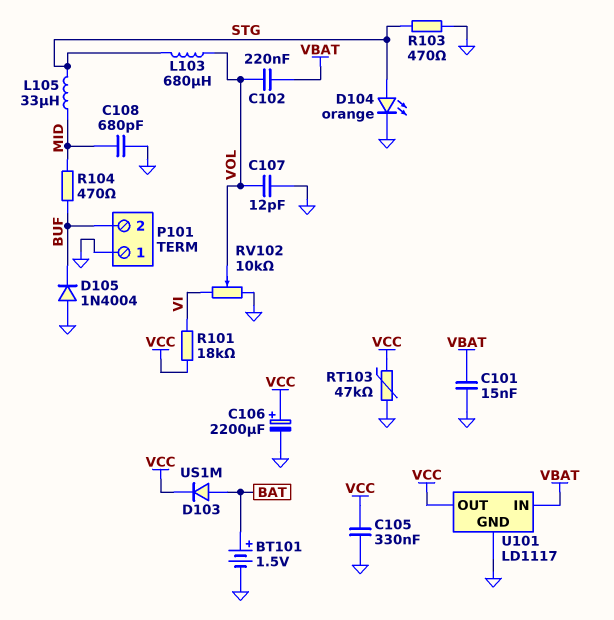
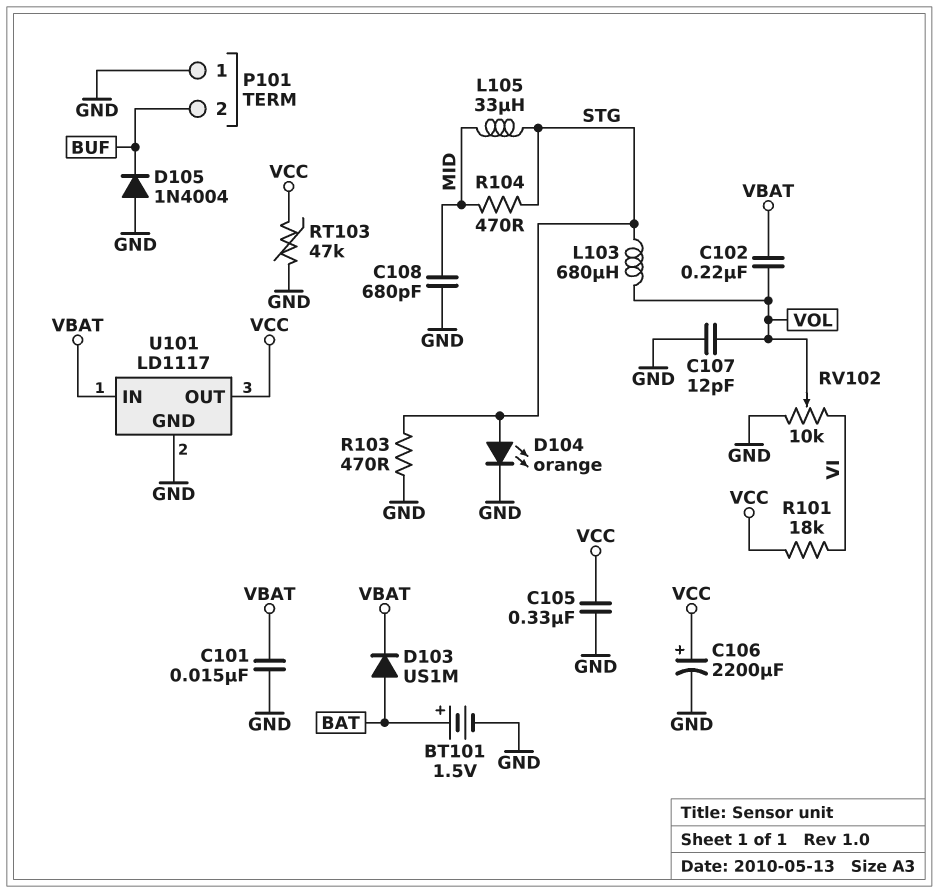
D103: diode US1M (A BAT, K VCC) -> diode US1M (A BAT, K VBAT)
R104: 470 (BUF, MID) -> 470 (MID, STG)

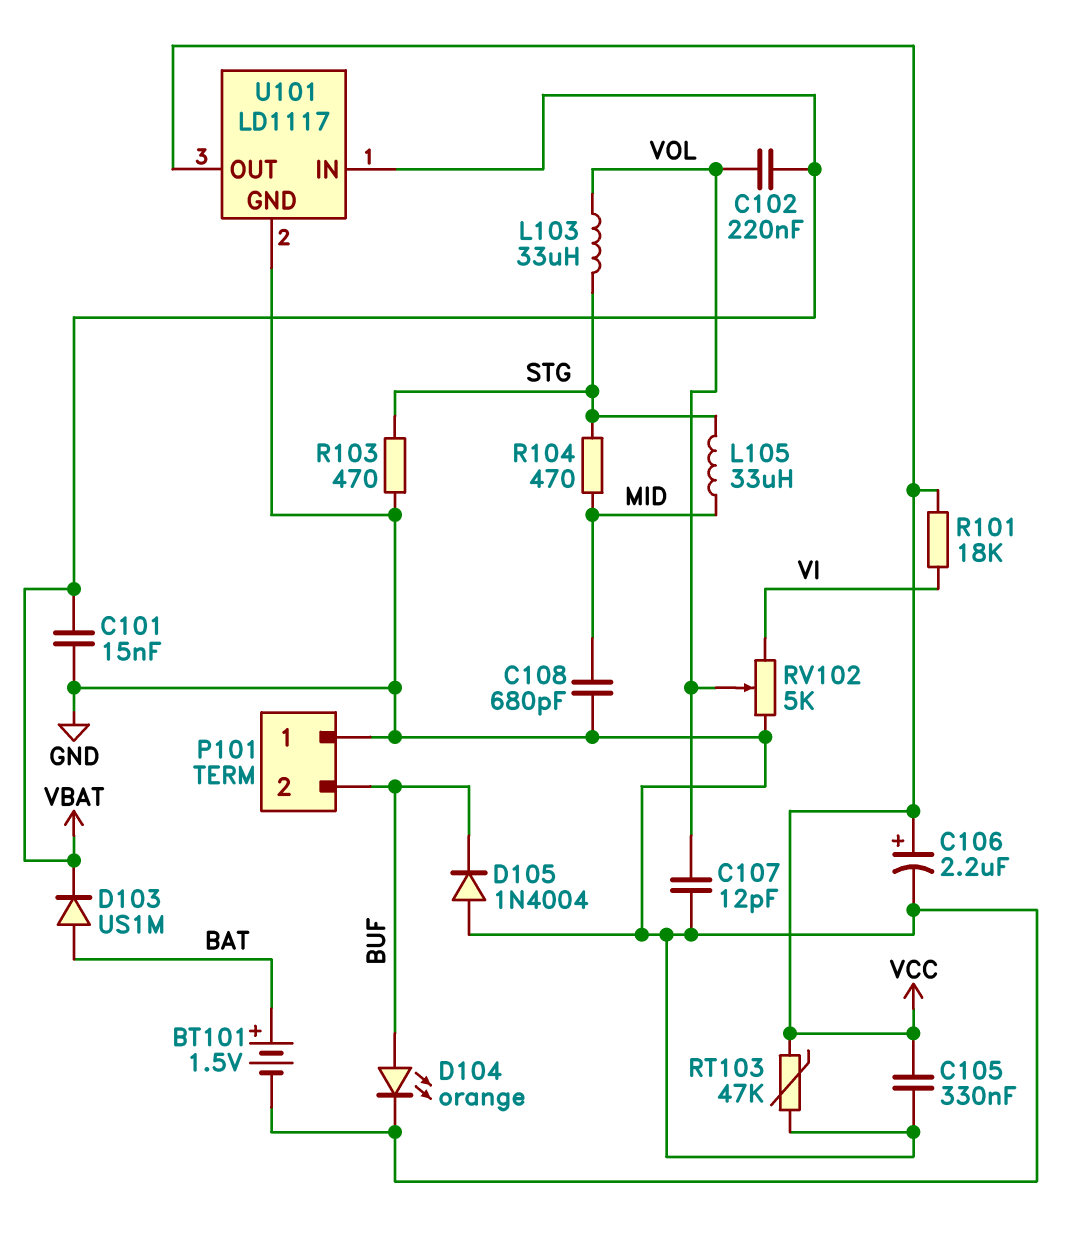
C106: 2200uF (plus VCC, minus GND) -> 2.2uF (plus VCC, minus GND)
D104: LED orange (A STG, K GND) -> LED orange (A BUF, K GND)
L103: 680uH (STG, VOL) -> 33uH (STG, VOL)
RV102: 10k (GND, VI, wiper VOL) -> 5k (GND, VI, wiper VOL)

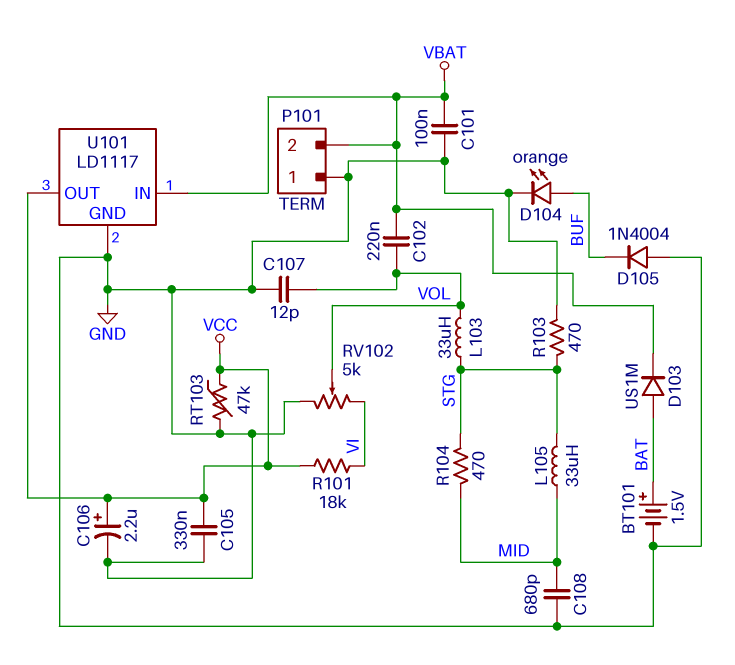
C101: 15nF (GND, VBAT) -> 100nF (GND, VBAT)
P101 pin 2: BUF -> VBAT

